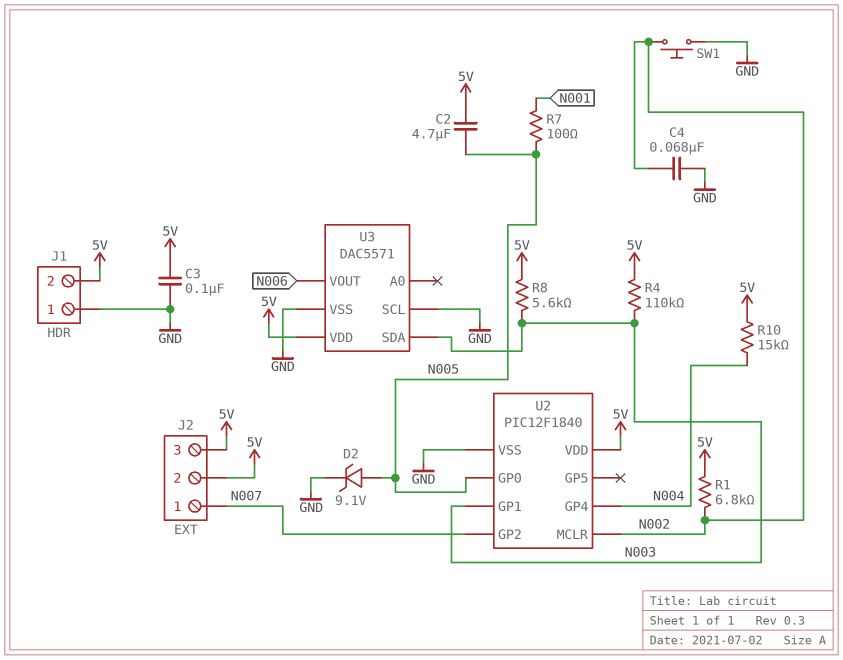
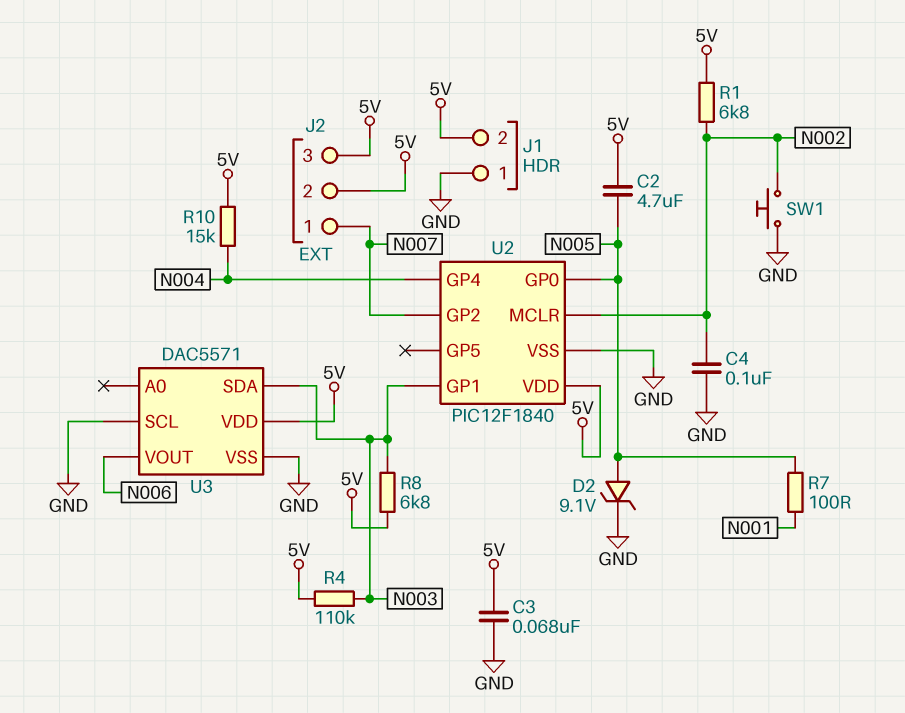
C3: 100nF (5V, GND) -> 68nF (5V, GND)
C4: 68nF (GND, N002) -> 100nF (GND, N002)
R8: 5.6k (5V, N003) -> 6.8k (5V, N003)

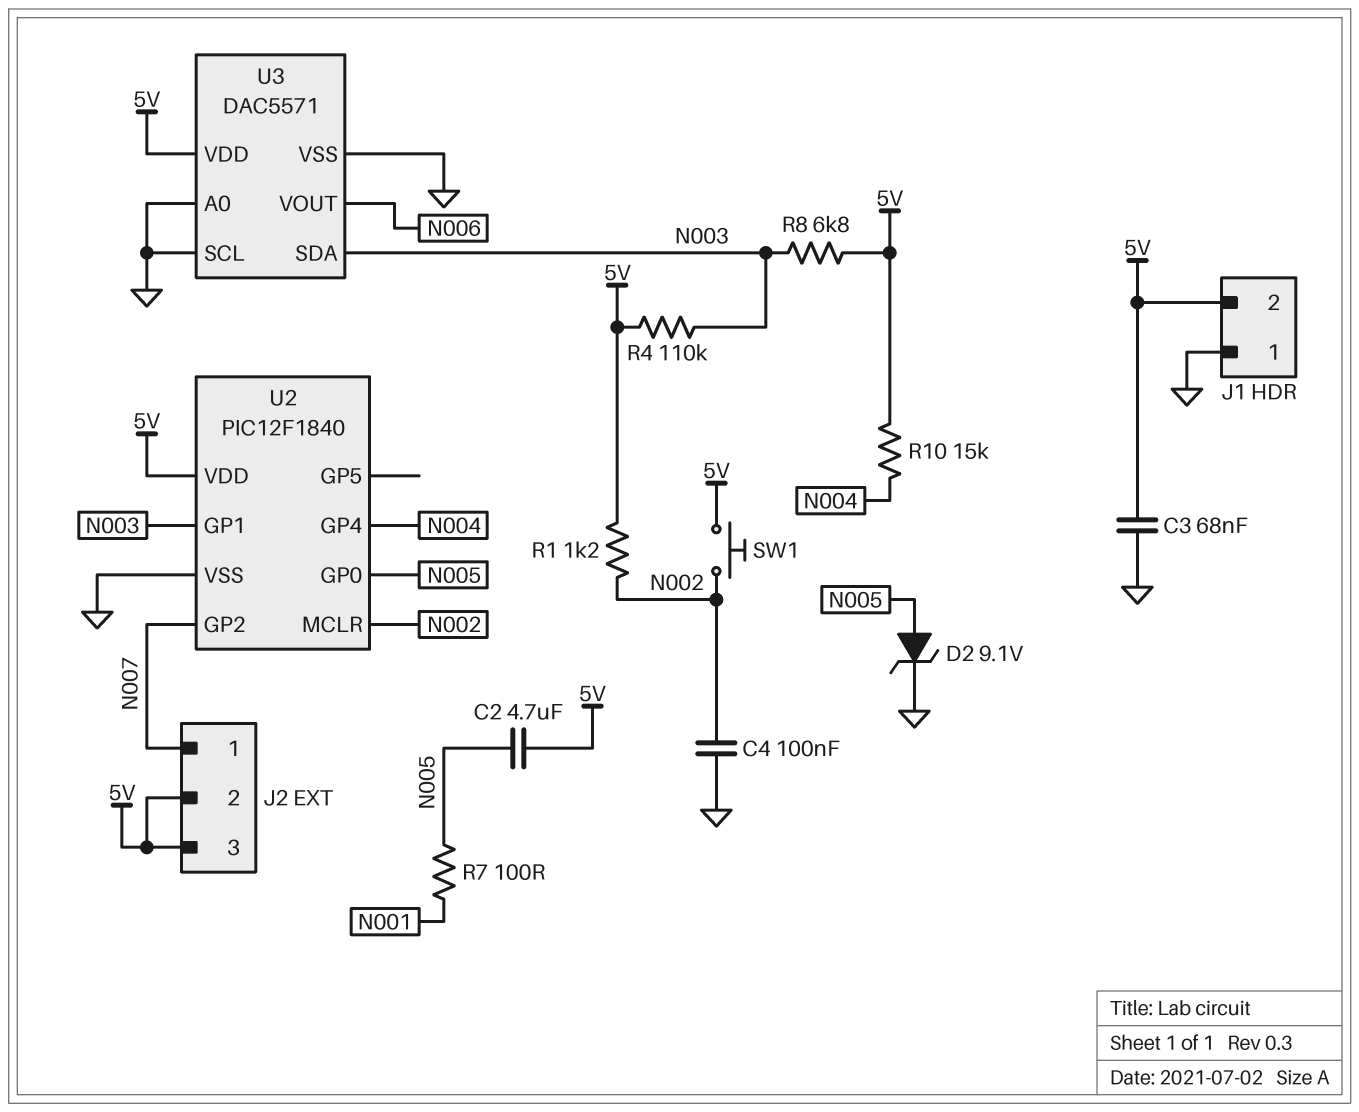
R1: 6.8k (5V, N002) -> 1.2k (5V, N002)
SW1: button (GND, N002) -> button (5V, N002)
U3 pin A0: none -> GND

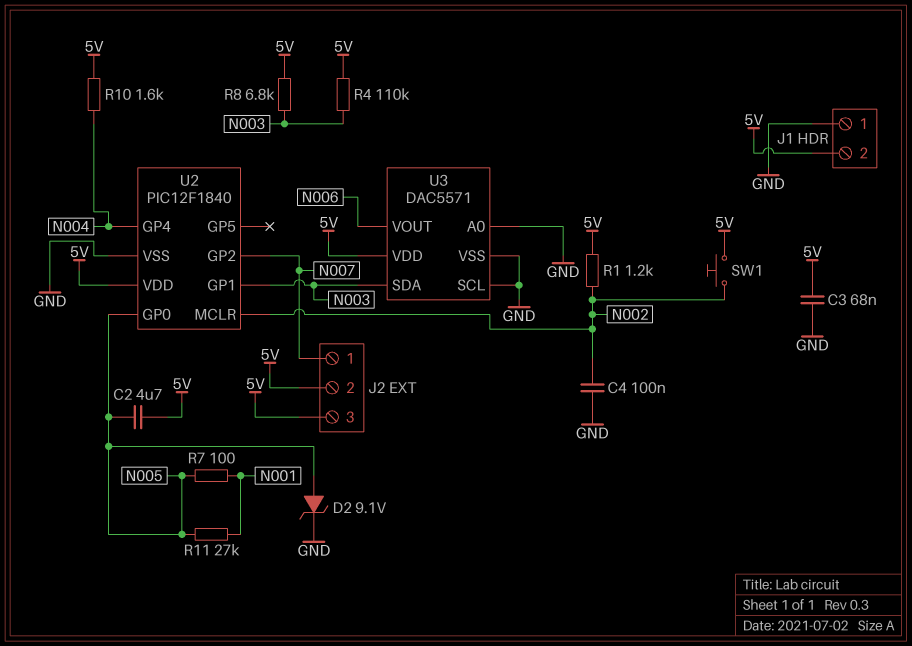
R10: 15k (5V, N004) -> 1.6k (5V, N004)
R11: none -> 27k (N001, N005)

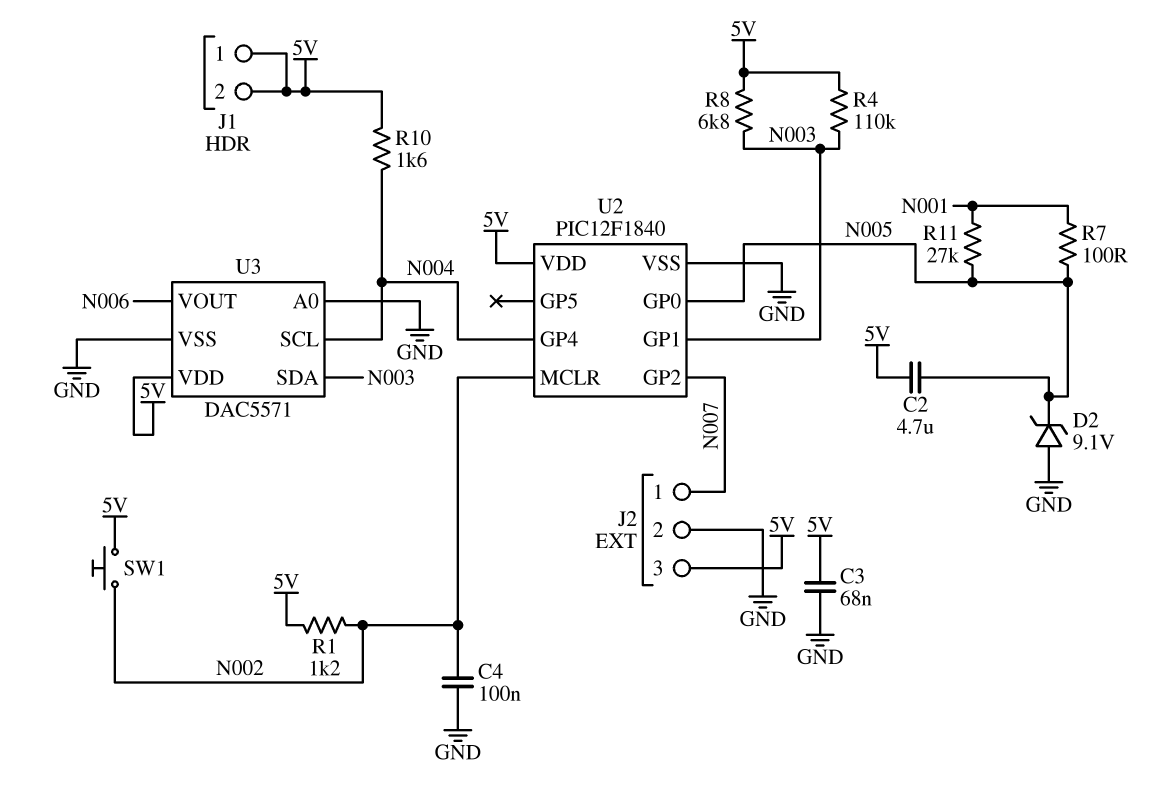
D2: zener 9.1V (A N005, K GND) -> zener 9.1V (A GND, K N005)
J1 pin 1: GND -> 5V
J2 pin 2: 5V -> GND
U3 pin SCL: GND -> N004

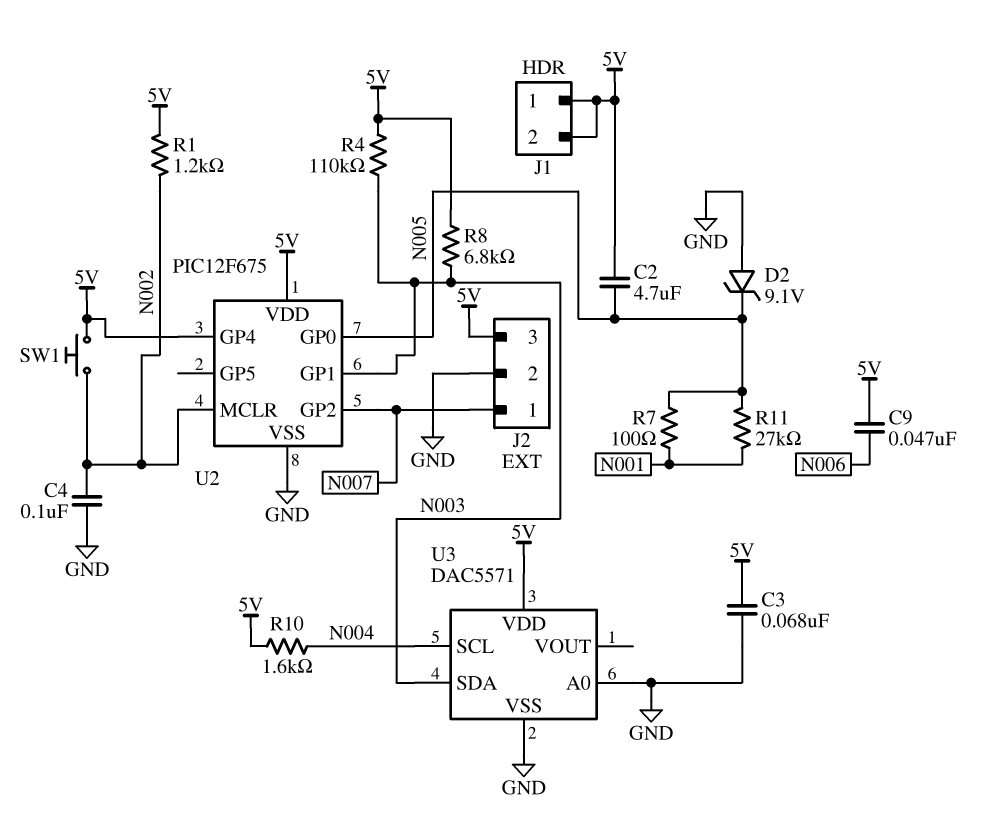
C9: none -> 47nF (5V, N006)
U2: PIC12F1840 -> PIC12F675
U2 pin GP4: N004 -> 5V
U3 pin VOUT: N006 -> none

